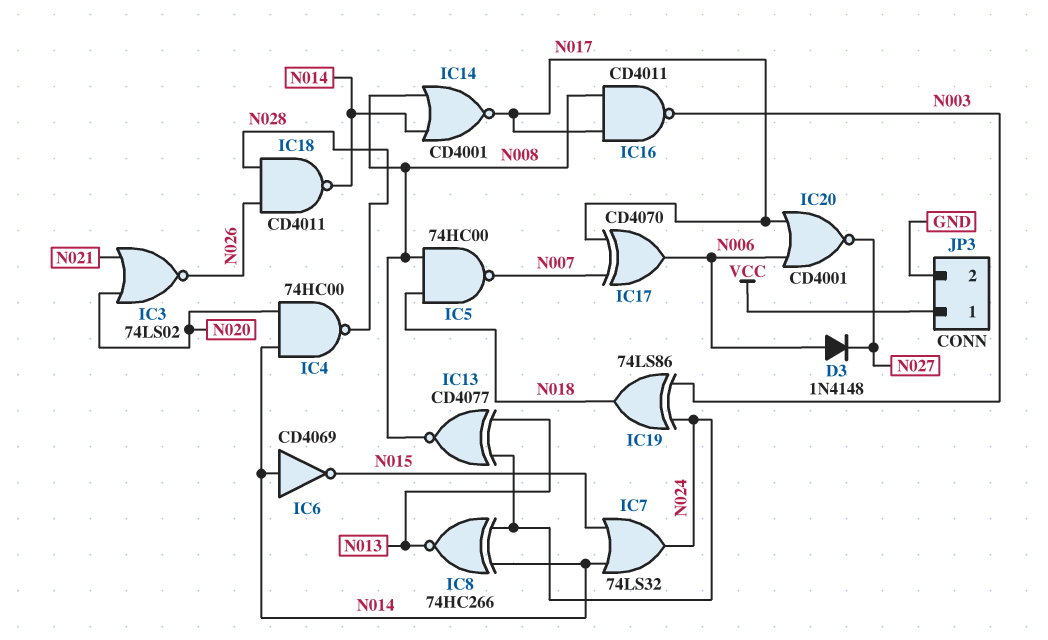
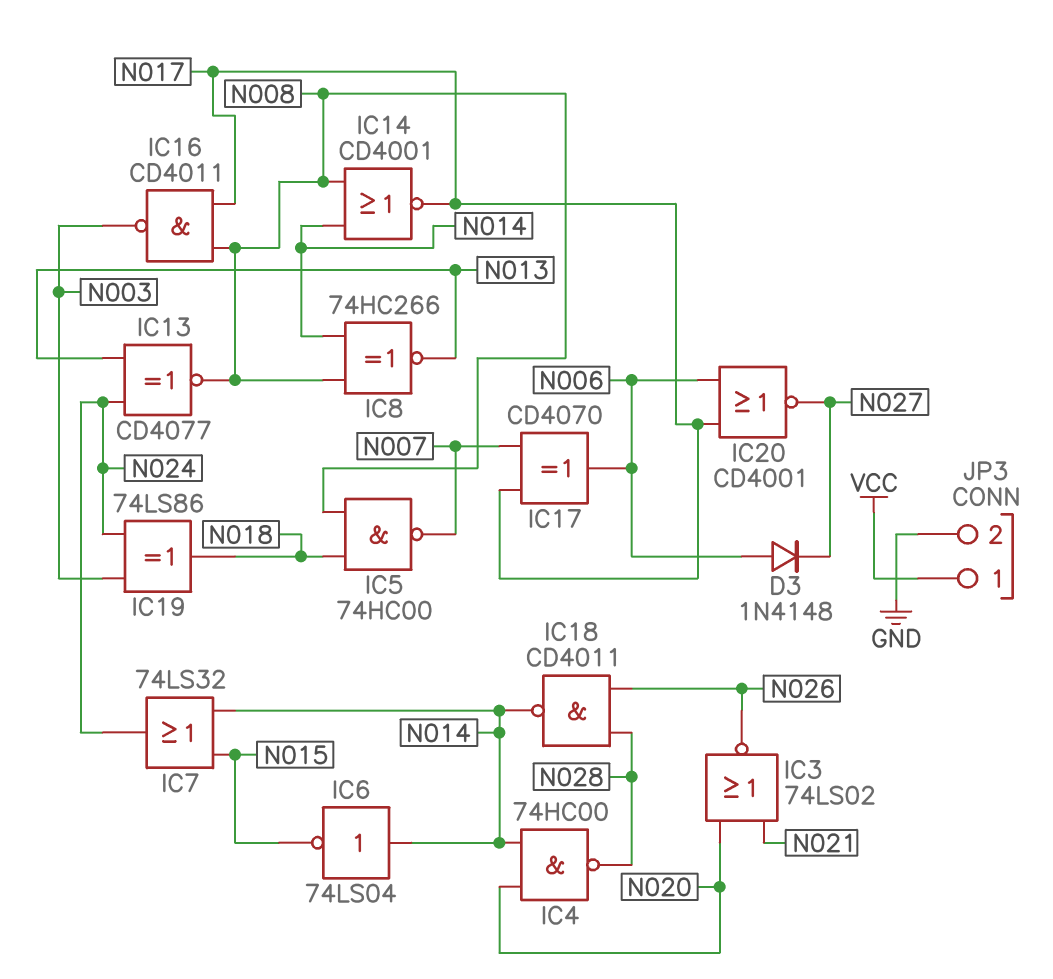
IC6: NOT CD4069 (in N014, out N015) -> NOT 74LS04 (in N014, out N015)
IC8: XNOR 74HC266 (in N014, in N024, out N013) -> XNOR 74HC266 (in N008, in N014, out N013)

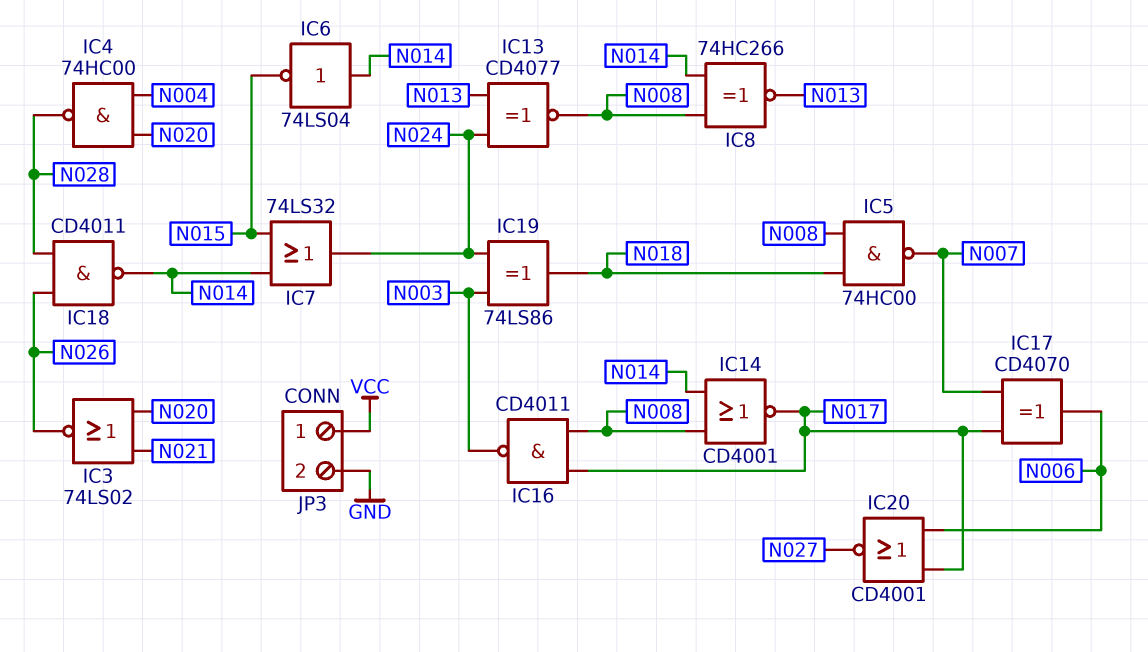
D3: diode 1N4148 (A N006, K N027) -> none
IC4: NAND 74HC00 (in N014, in N020, out N028) -> NAND 74HC00 (in N004, in N020, out N028)

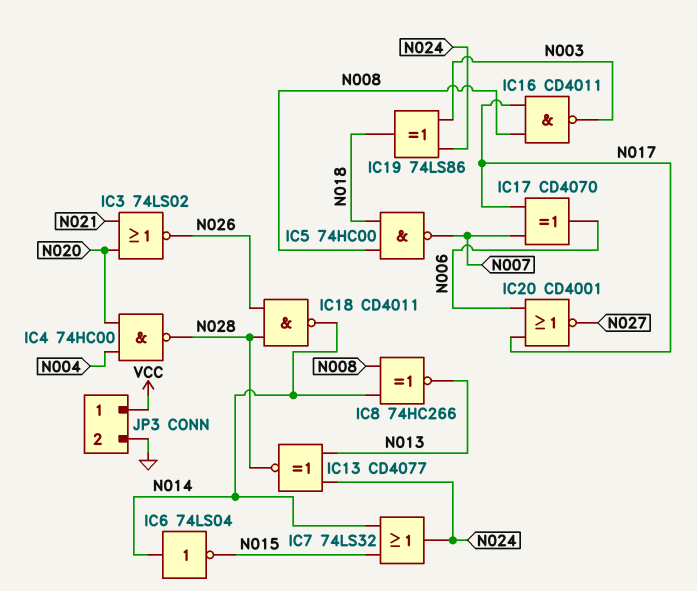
IC13: XNOR CD4077 (in N013, in N024, out N008) -> XNOR CD4077 (in N013, in N024, out N028)
IC14: NOR CD4001 (in N008, in N014, out N017) -> none

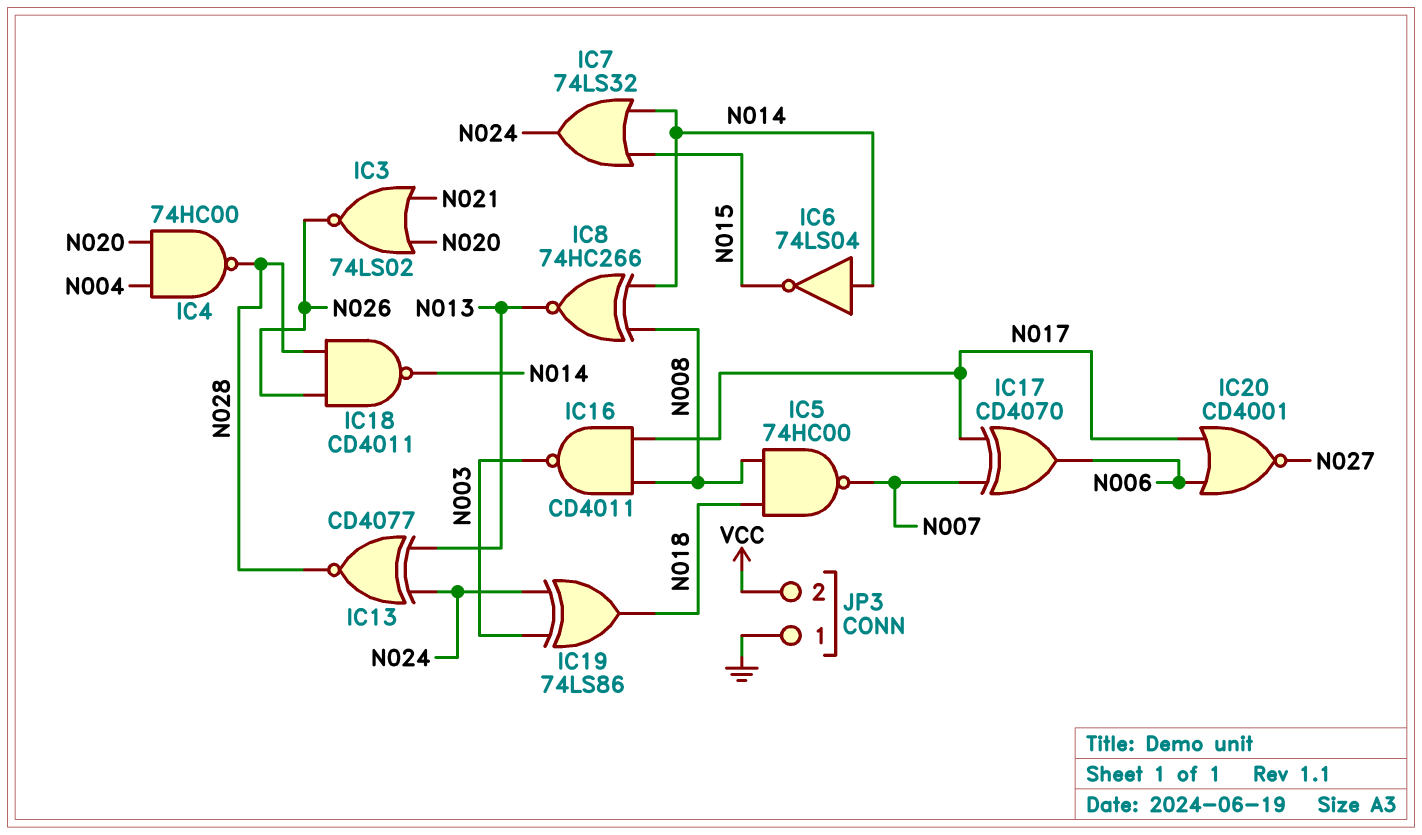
JP3 pin 1: VCC -> GND
JP3 pin 2: GND -> VCC

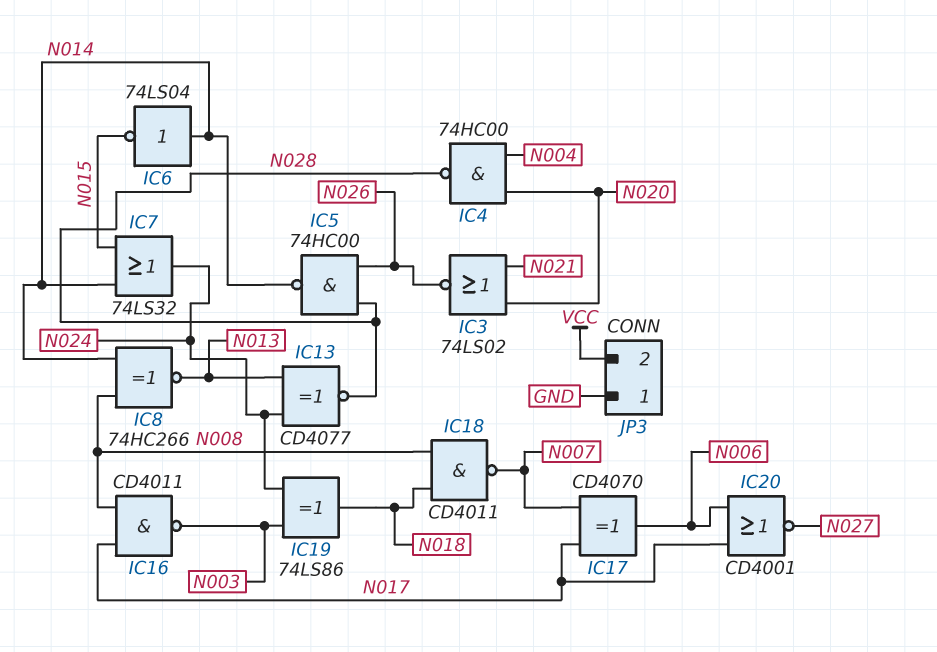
IC5: NAND 74HC00 (in N008, in N018, out N007) -> NAND 74HC00 (in N026, in N028, out N014)
IC18: NAND CD4011 (in N026, in N028, out N014) -> NAND CD4011 (in N008, in N018, out N007)

